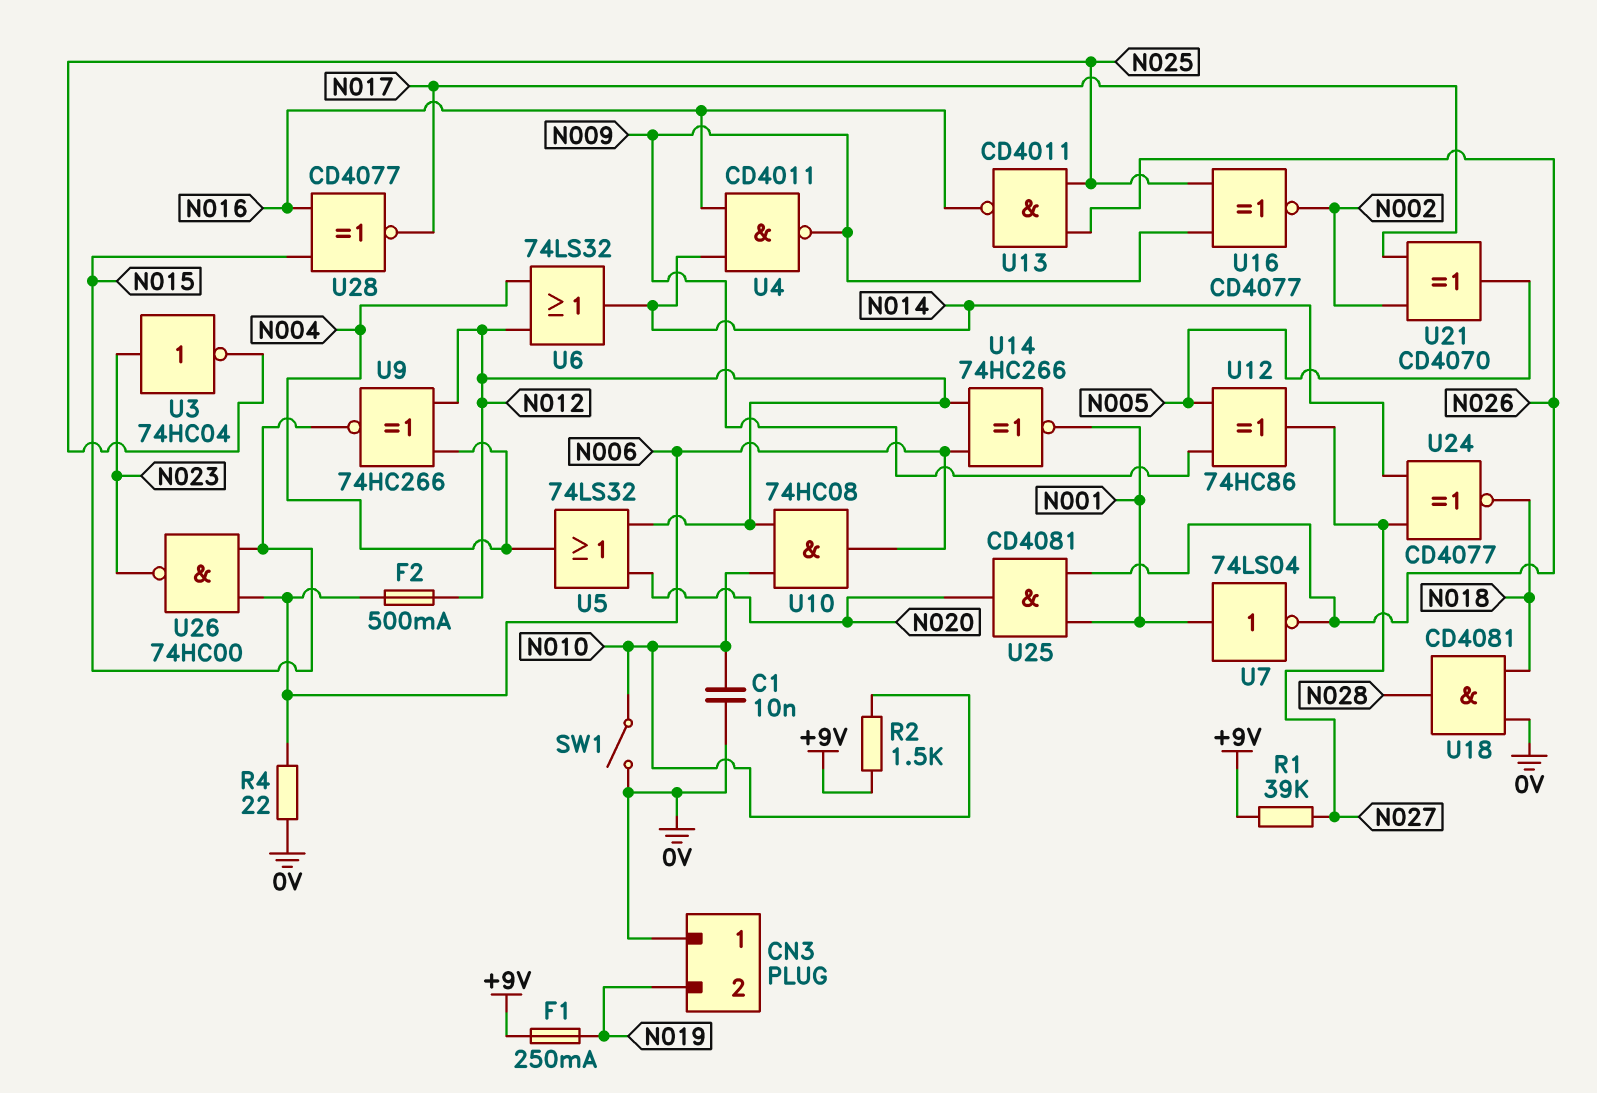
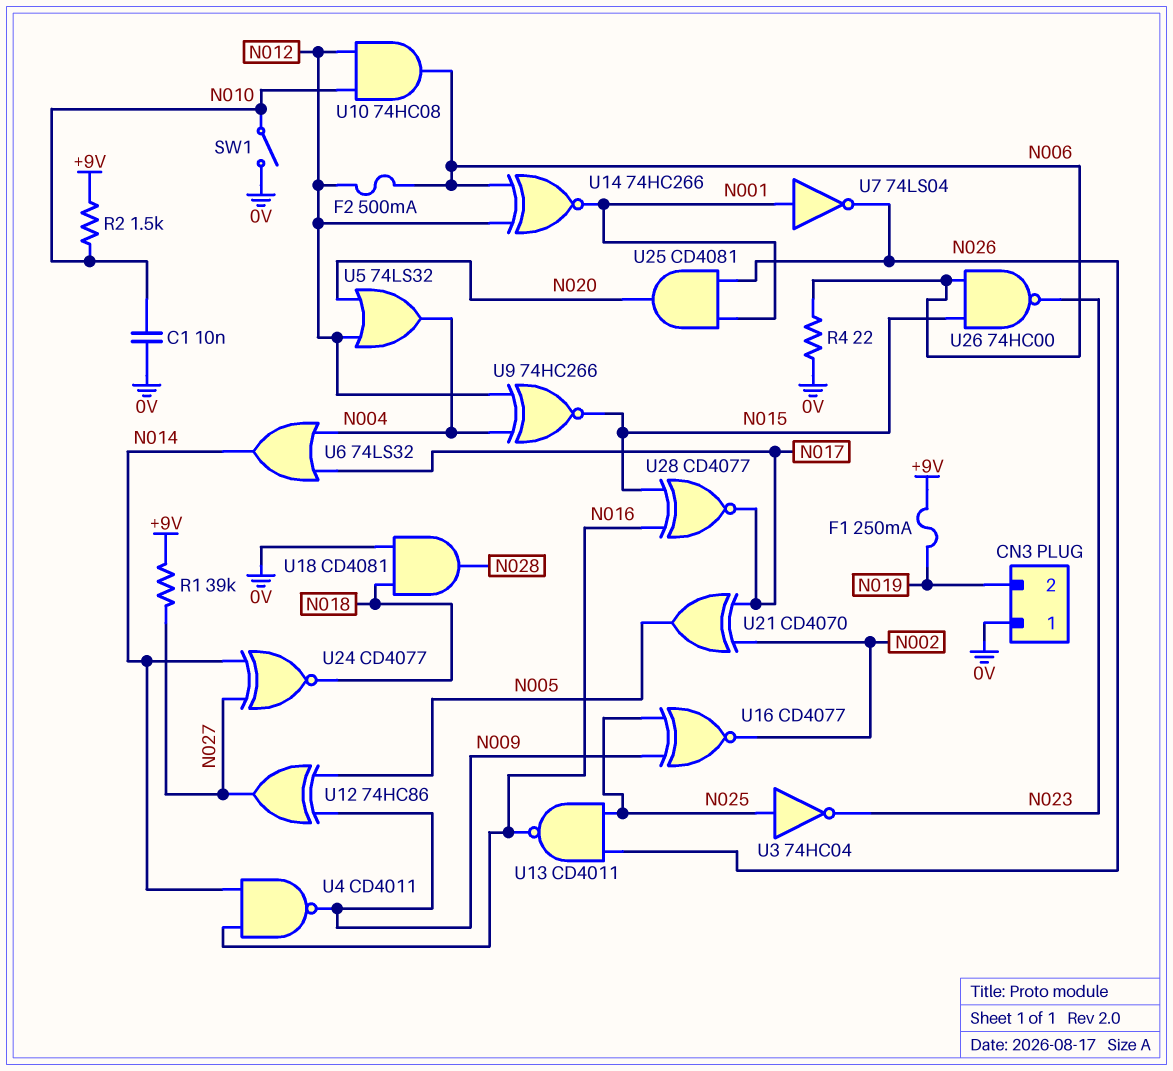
U3: NOT 74HC04 (in N023, out N025) -> NOT 74HC04 (in N025, out N023)
U6: OR 74LS32 (in N004, in N012, out N014) -> OR 74LS32 (in N004, in N017, out N014)

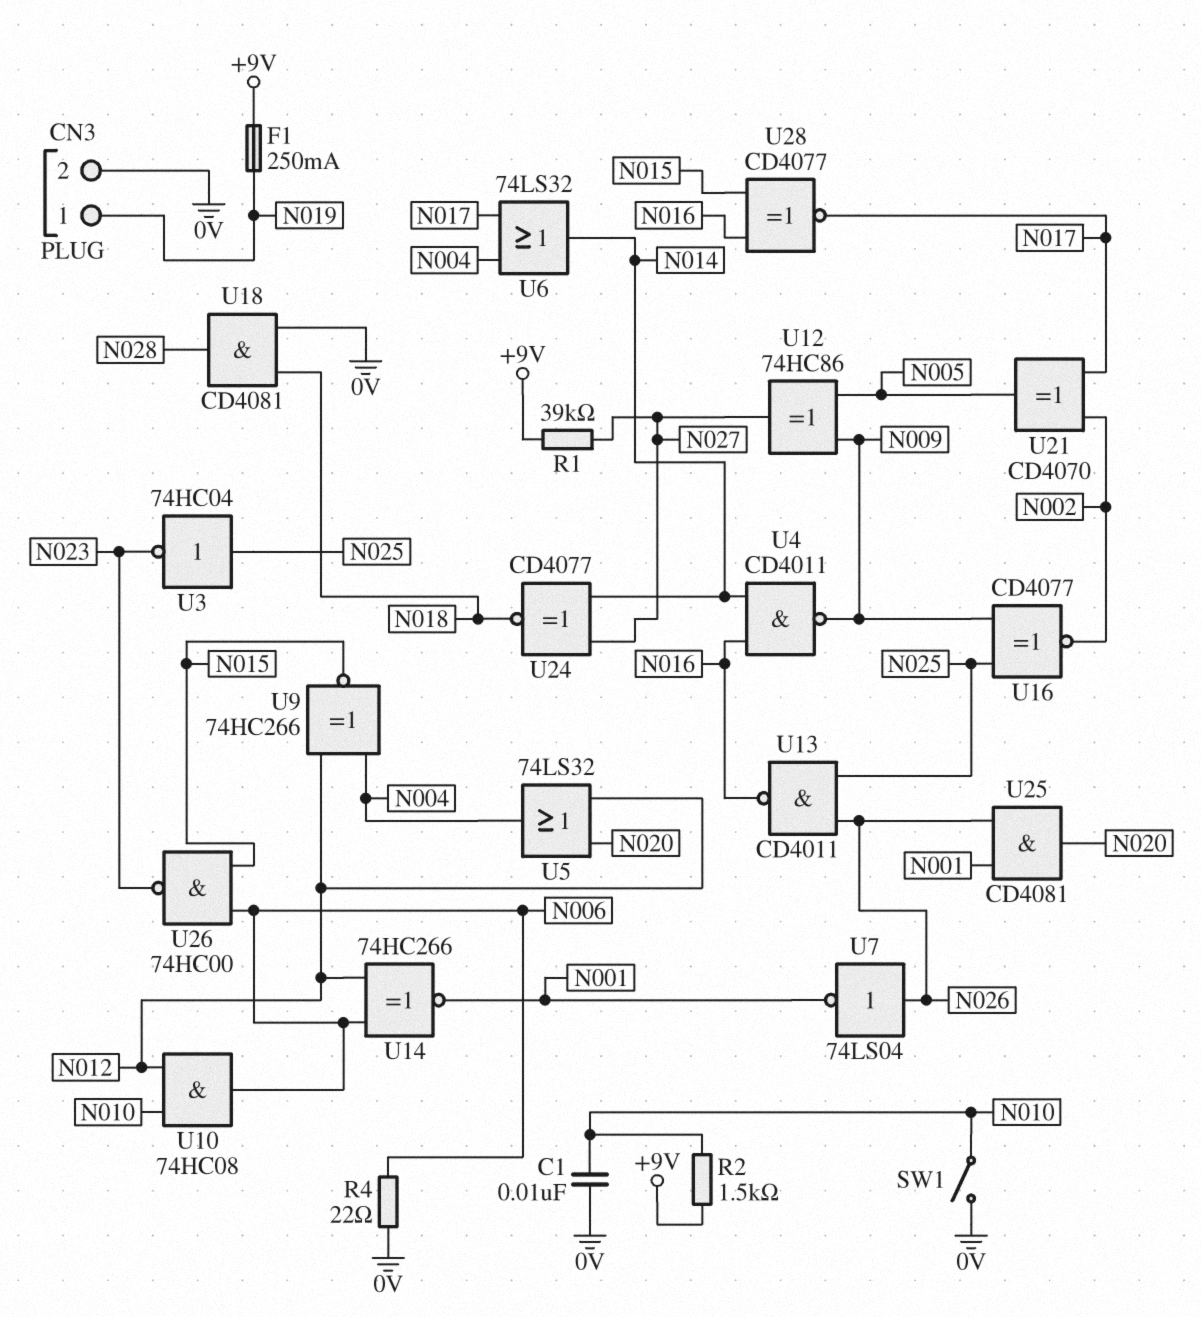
CN3 pin 1: 0V -> N019
CN3 pin 2: N019 -> 0V
F2: 500mA (N006, N012) -> none
U7: NOT 74LS04 (in N001, out N026) -> NOT 74LS04 (in N026, out N001)

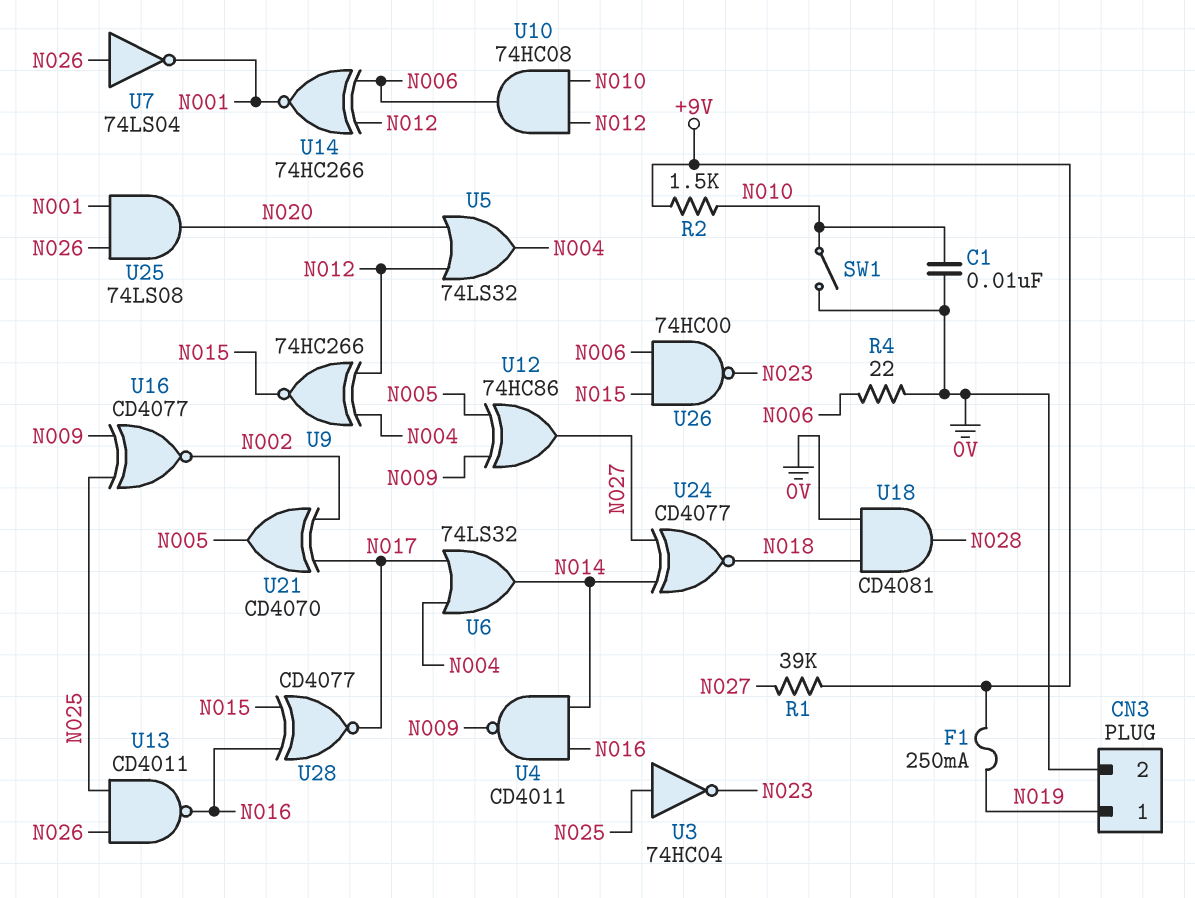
U25: AND CD4081 (in N001, in N026, out N020) -> AND 74LS08 (in N001, in N026, out N020)

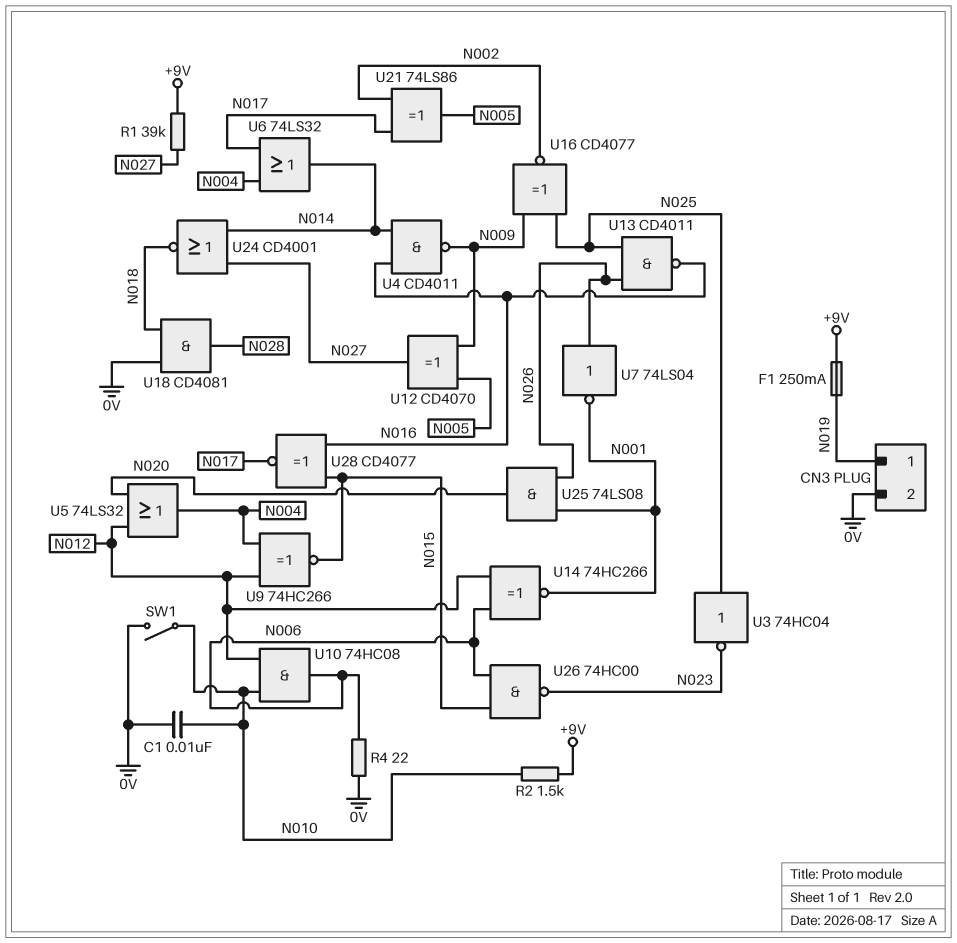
U12: XOR 74HC86 (in N005, in N009, out N027) -> XOR CD4070 (in N005, in N009, out N027)
U21: XOR CD4070 (in N002, in N017, out N005) -> XOR 74LS86 (in N002, in N017, out N005)
U24: XNOR CD4077 (in N014, in N027, out N018) -> NOR CD4001 (in N014, in N027, out N018)

